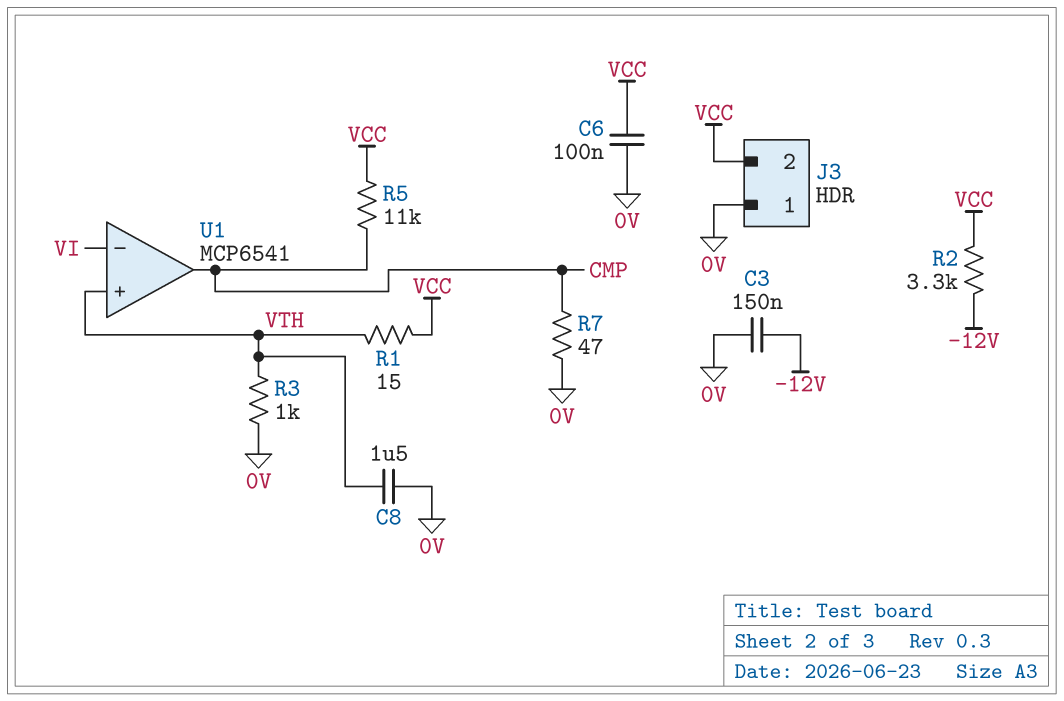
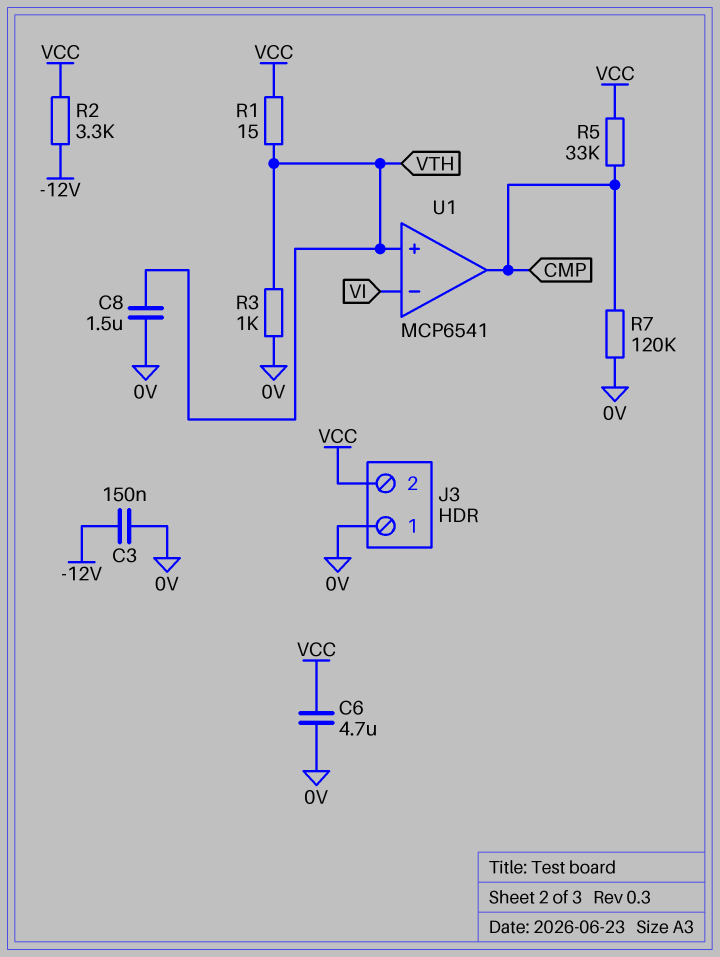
C6: 100nF (0V, VCC) -> 4.7uF (0V, VCC)
R5: 11k (CMP, VCC) -> 33k (CMP, VCC)
R7: 47 (0V, CMP) -> 120k (0V, CMP)

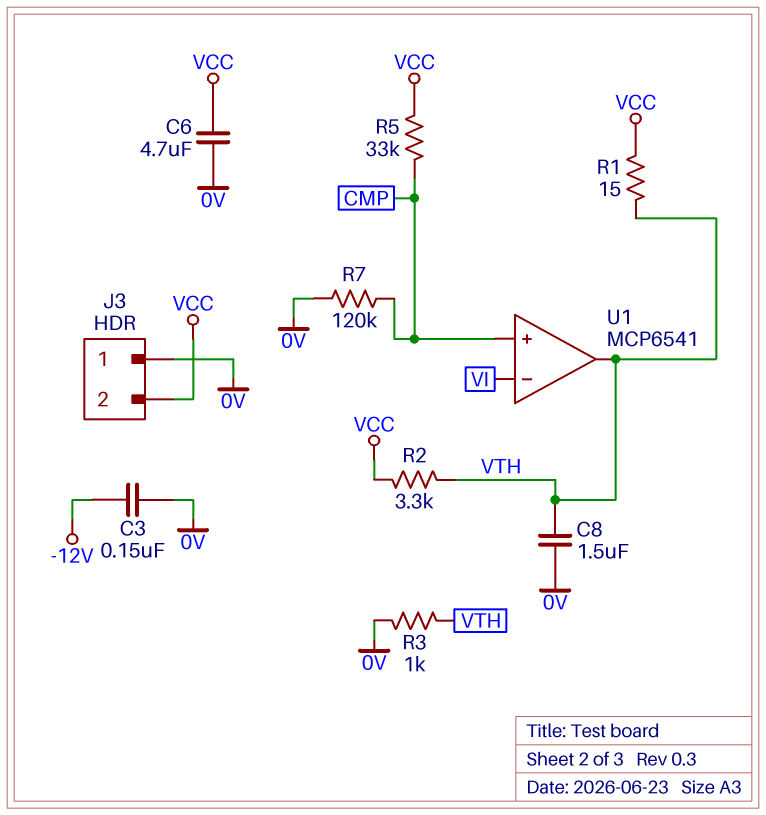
R2: 3.3k (-12V, VCC) -> 3.3k (VCC, VTH)
U1 pin in+: VTH -> CMP
U1 pin out: CMP -> VTH

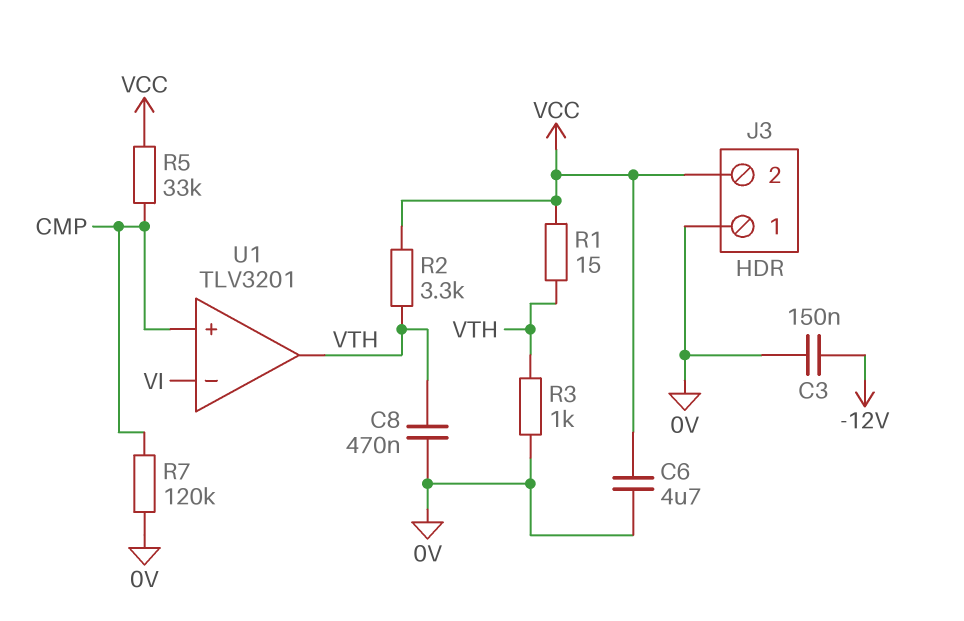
C8: 1.5uF (0V, VTH) -> 470nF (0V, VTH)
U1: MCP6541 -> TLV3201

